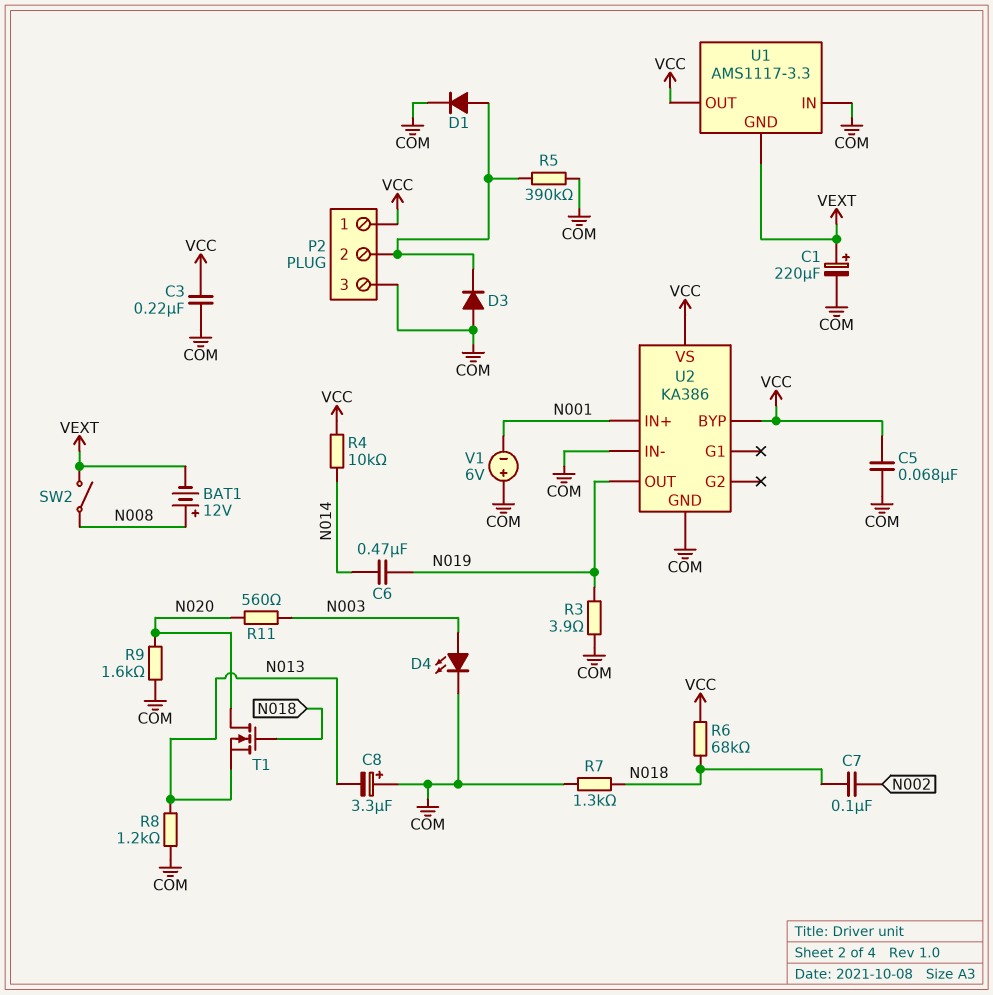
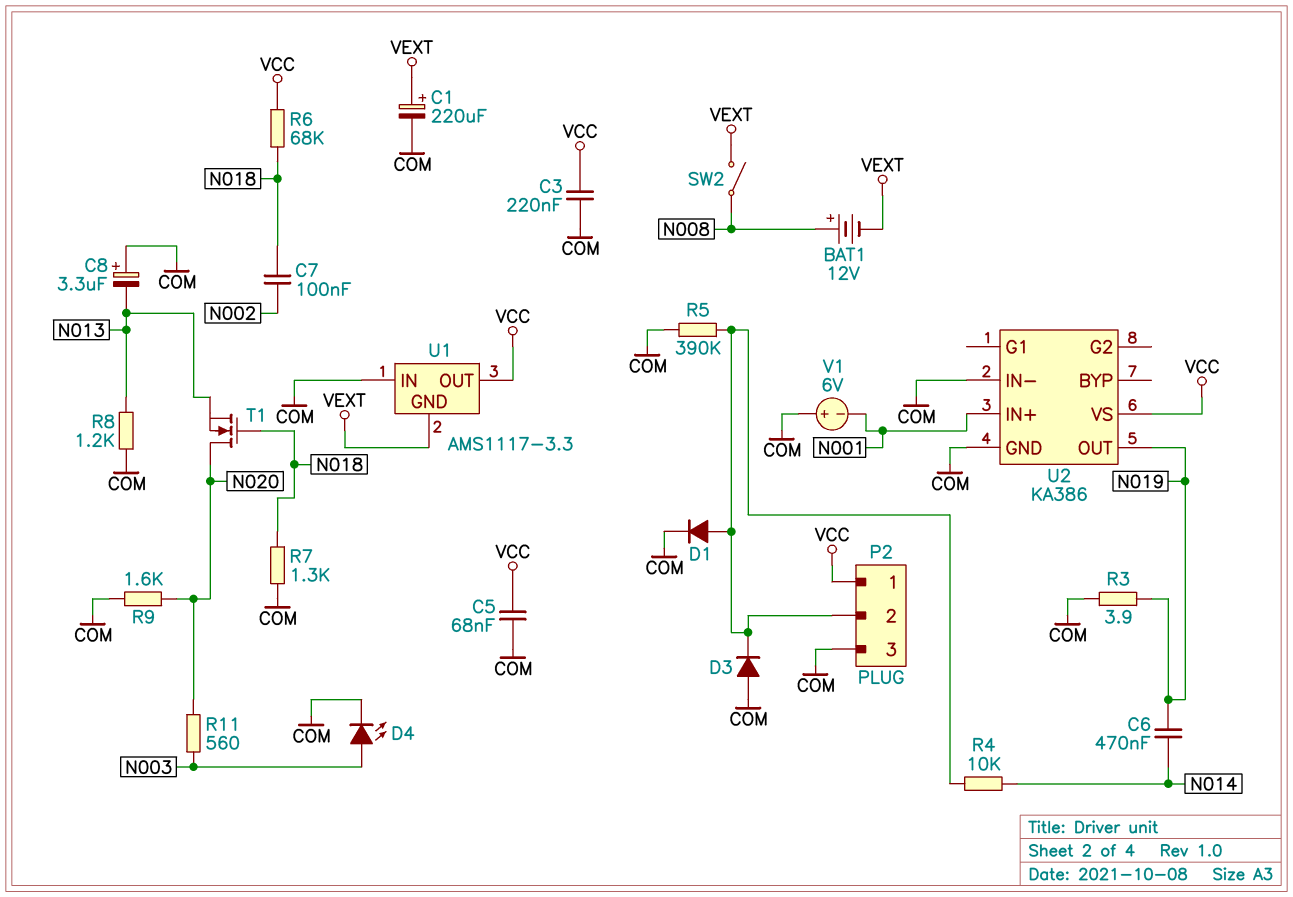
R4: 10k (N014, VCC) -> 10k (N014, P2/2)
U2 pin BYP: VCC -> none

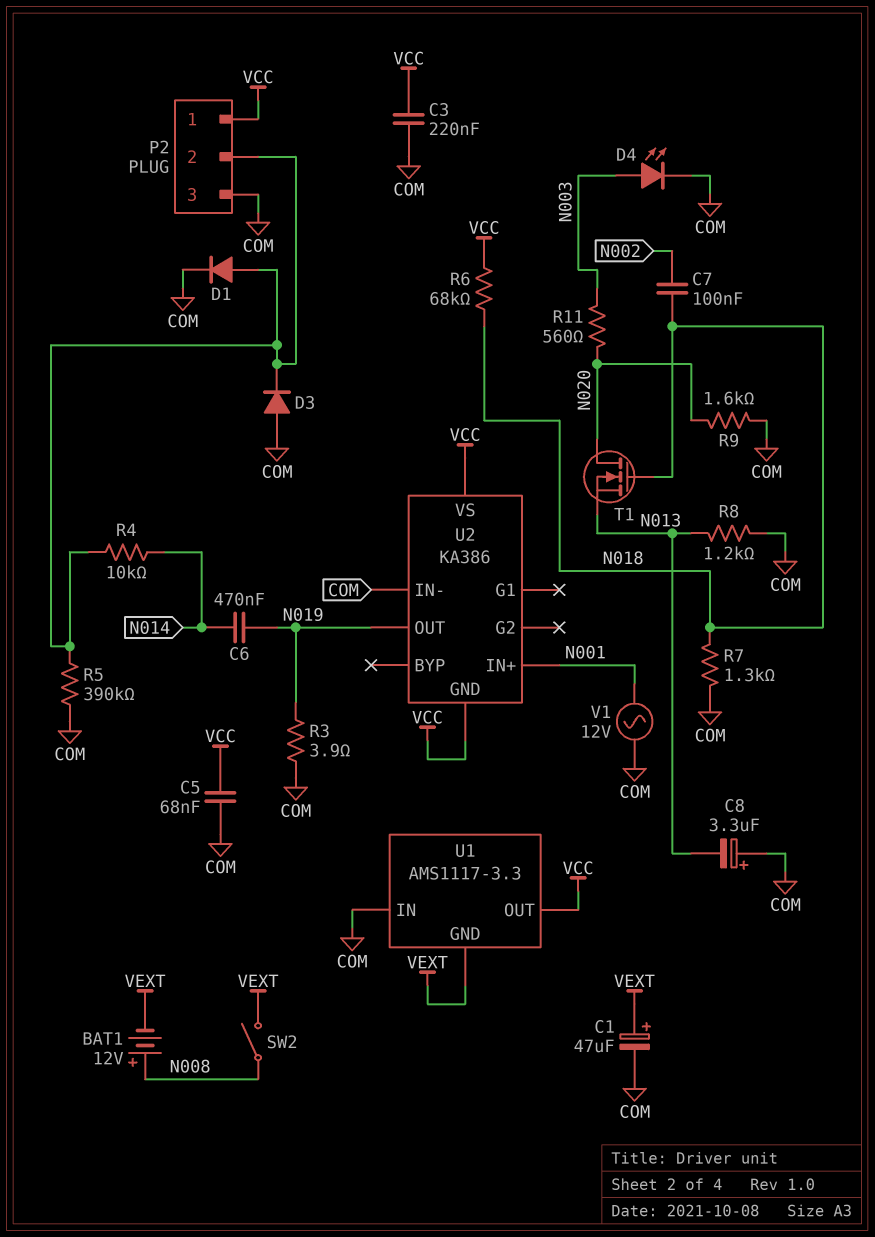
C1: 220uF (plus VEXT, minus COM) -> 47uF (plus VEXT, minus COM)
U2 pin GND: COM -> VCC
V1: 6V (plus COM, minus N001) -> AC 12V (COM, N001)

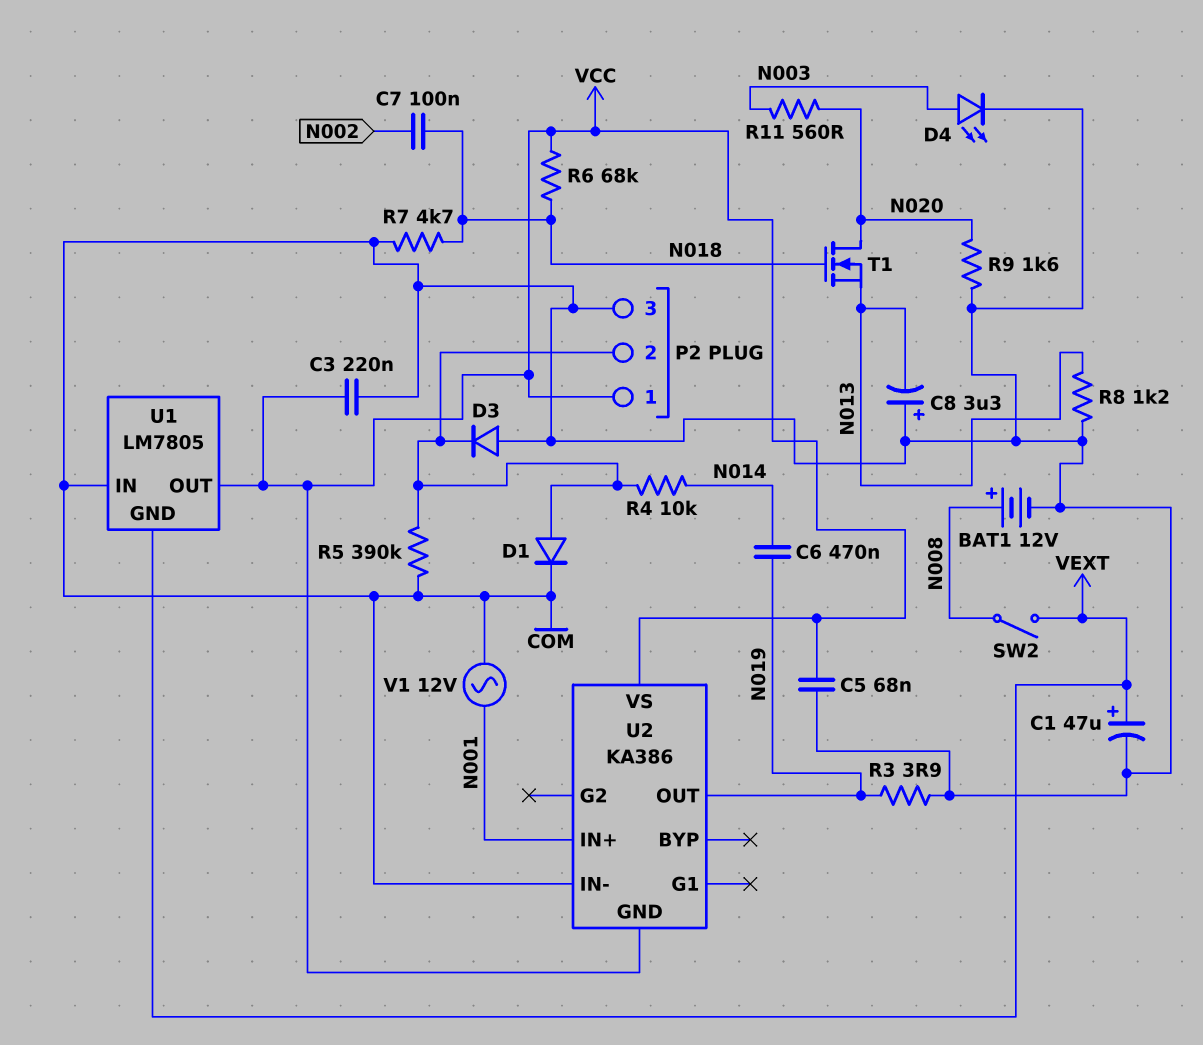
BAT1: 12V (plus N008, minus VEXT) -> 12V (plus N008, minus COM)
R7: 1.3k (COM, N018) -> 4.7k (COM, N018)
U1: AMS1117-3.3 -> LM7805

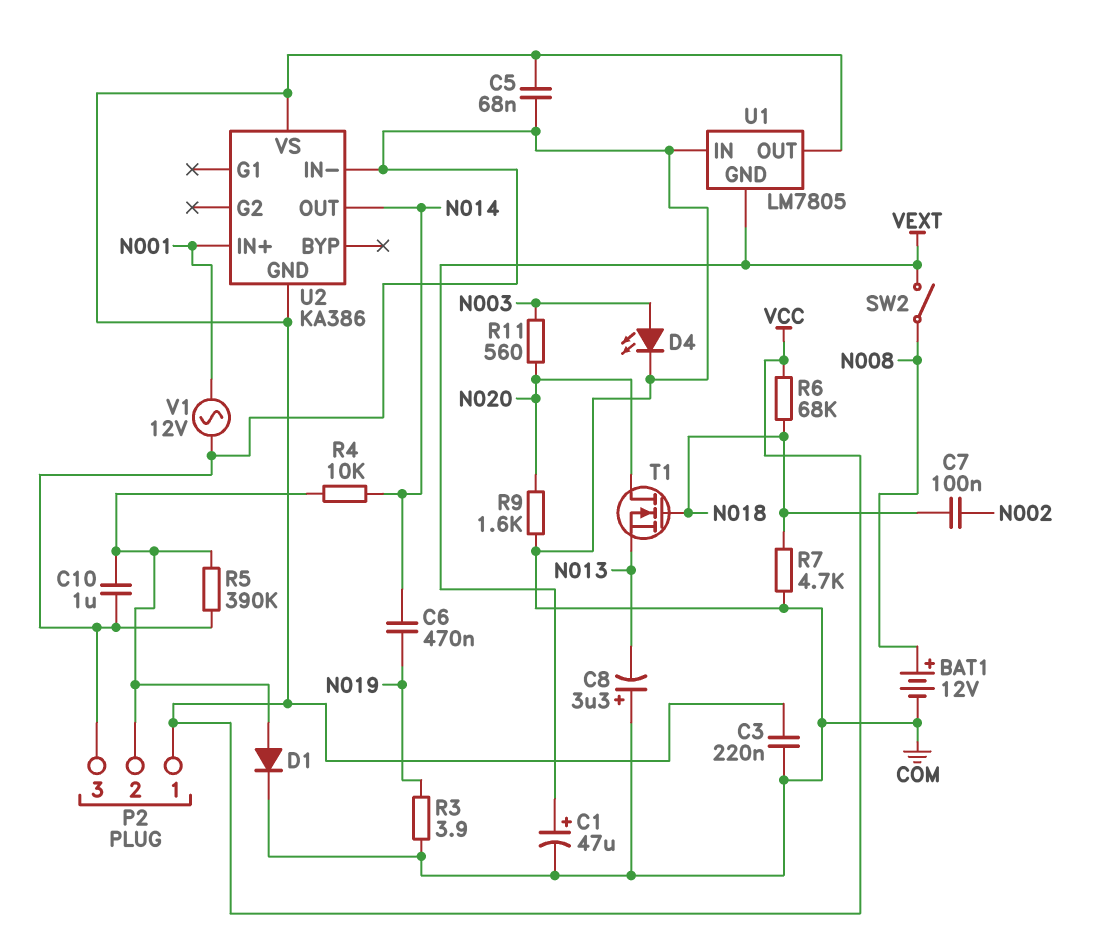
C10: none -> 1uF (COM, P2/2)
D3: diode (A COM, K P2/2) -> none
R8: 1.2k (COM, N013) -> none
U2 pin OUT: N019 -> N014

